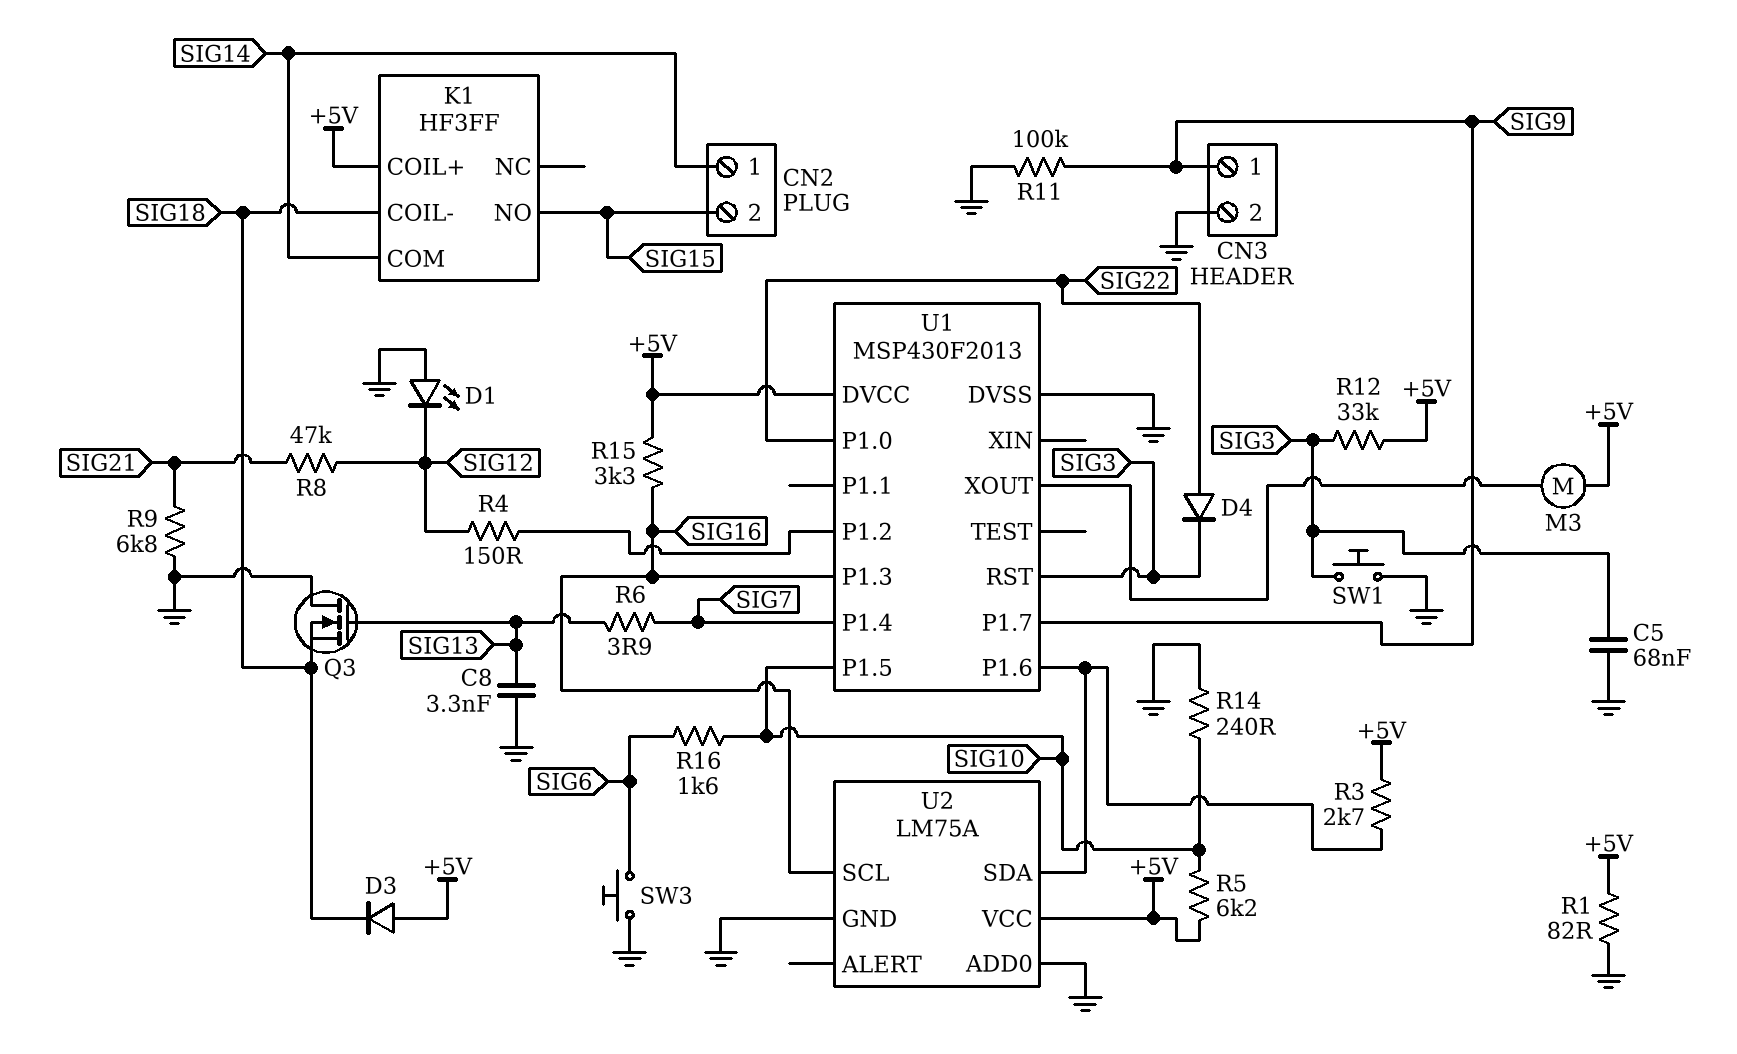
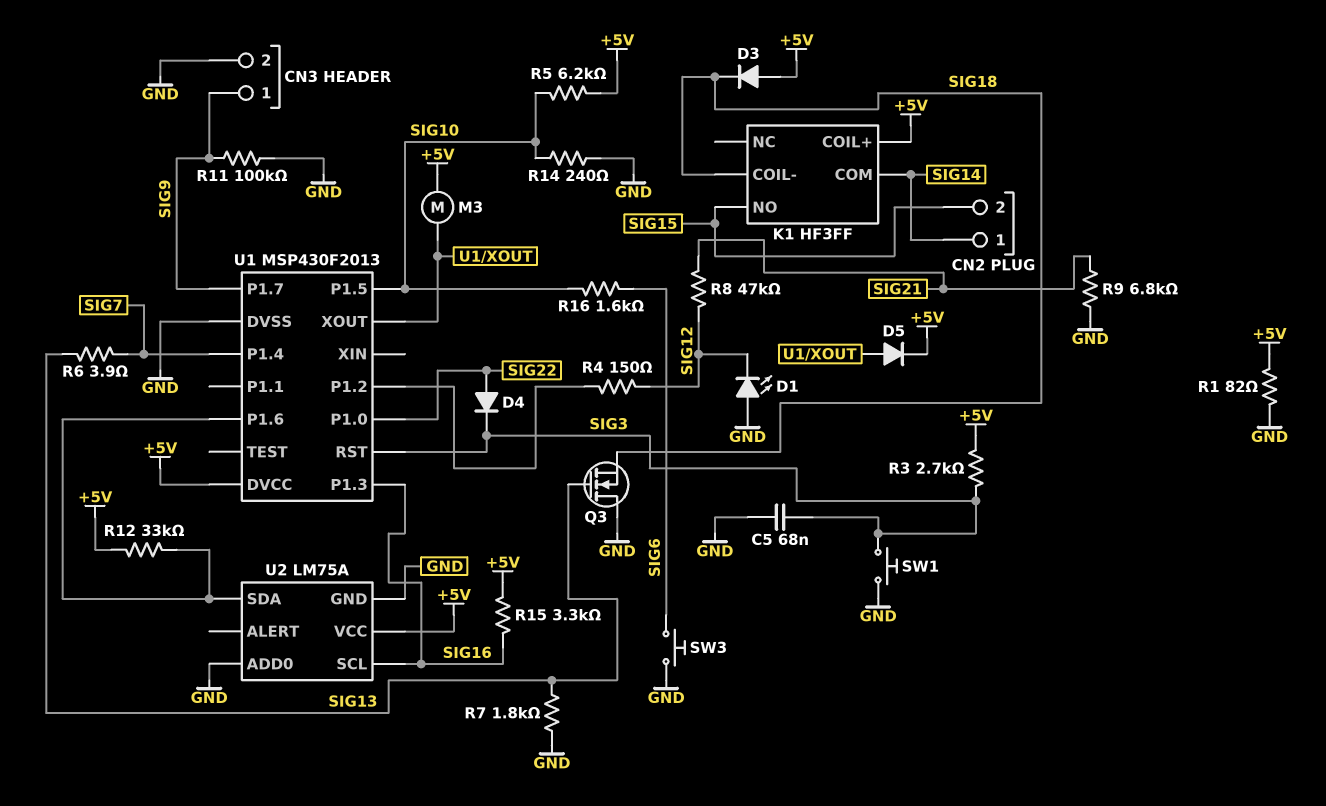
C8: 3.3nF (GND, SIG13) -> none
D5: none -> diode (A U1/XOUT, K +5V)
R3: 2.7k (+5V, U1/P1.6) -> 2.7k (+5V, SIG3)
R7: none -> 1.8k (GND, SIG13)
R12: 33k (+5V, SIG3) -> 33k (+5V, U1/P1.6)

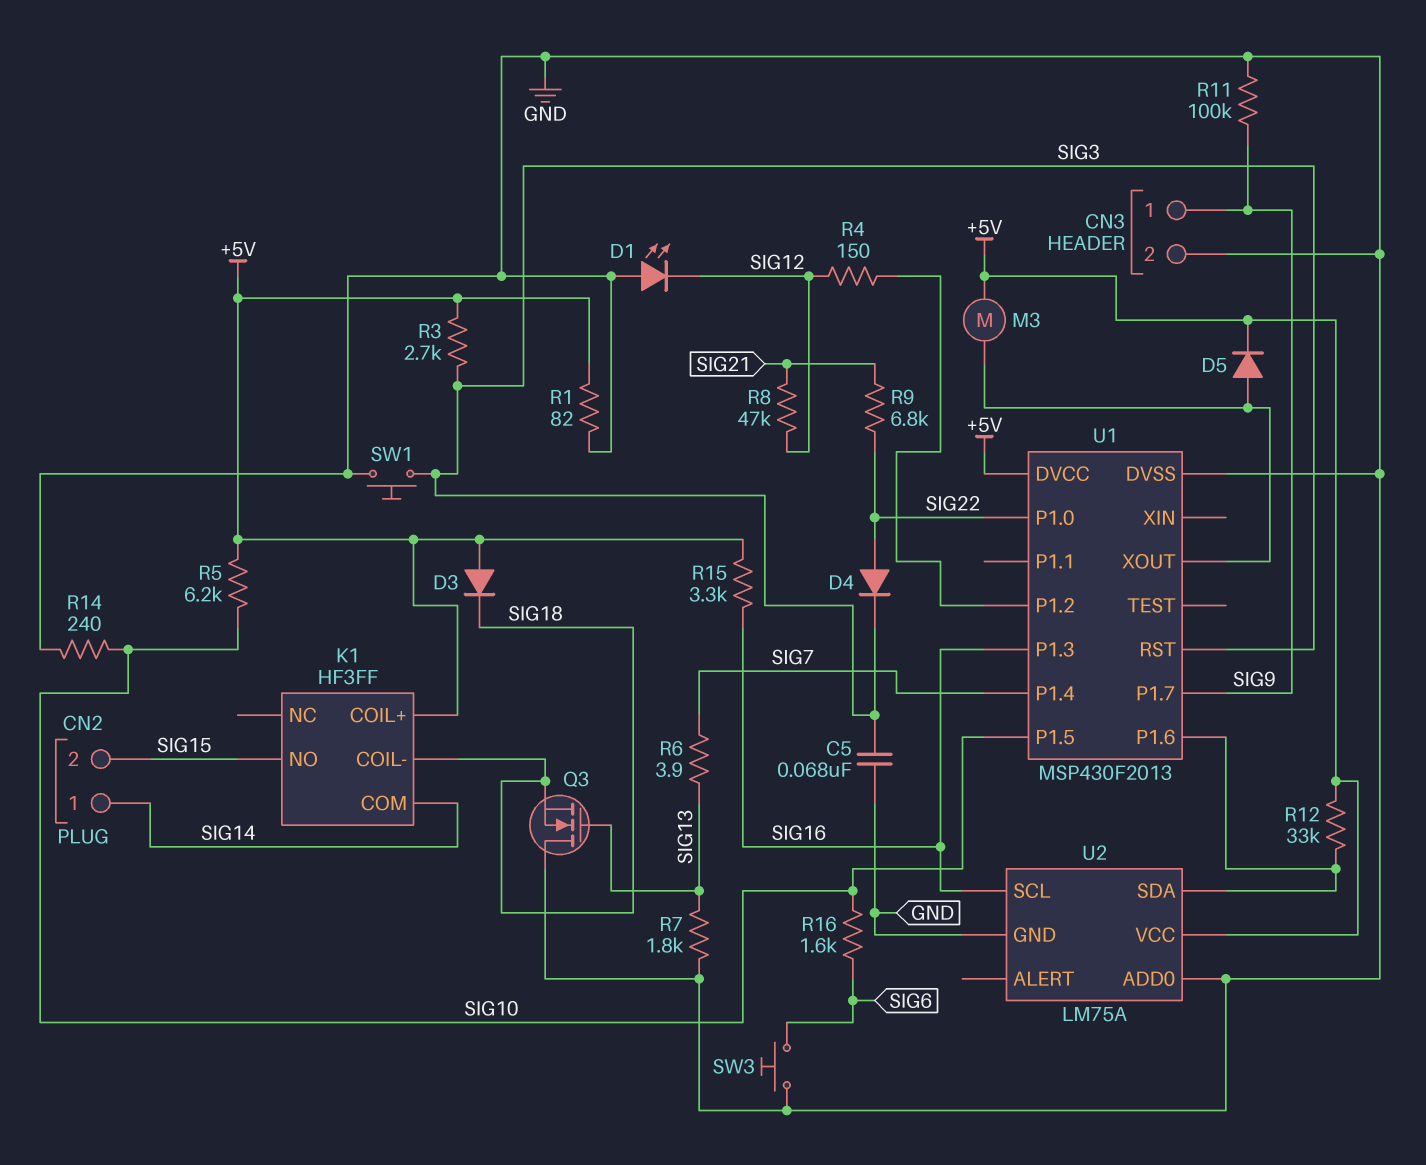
R9: 6.8k (GND, SIG21) -> 6.8k (SIG21, SIG22)

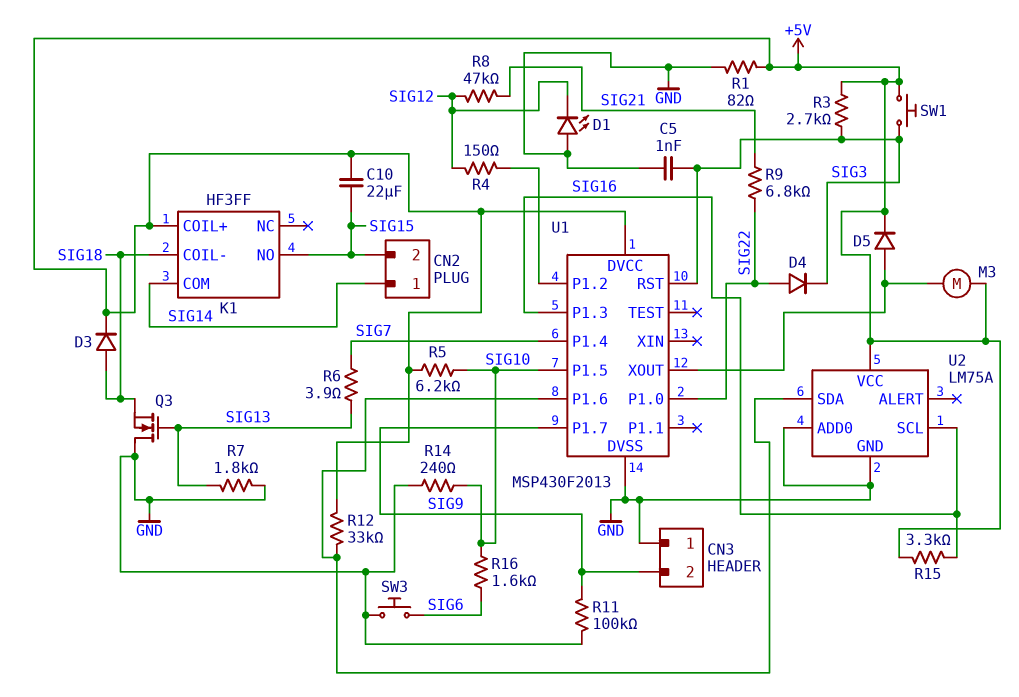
C5: 68nF (GND, SIG3) -> 1nF (GND, SIG3)
C10: none -> 22uF (+5V, SIG15)
CN3 pin 1: SIG9 -> GND
CN3 pin 2: GND -> SIG9
D3: diode (A +5V, K SIG18) -> diode (A SIG18, K +5V)
SW1: button (GND, SIG3) -> button (+5V, SIG3)

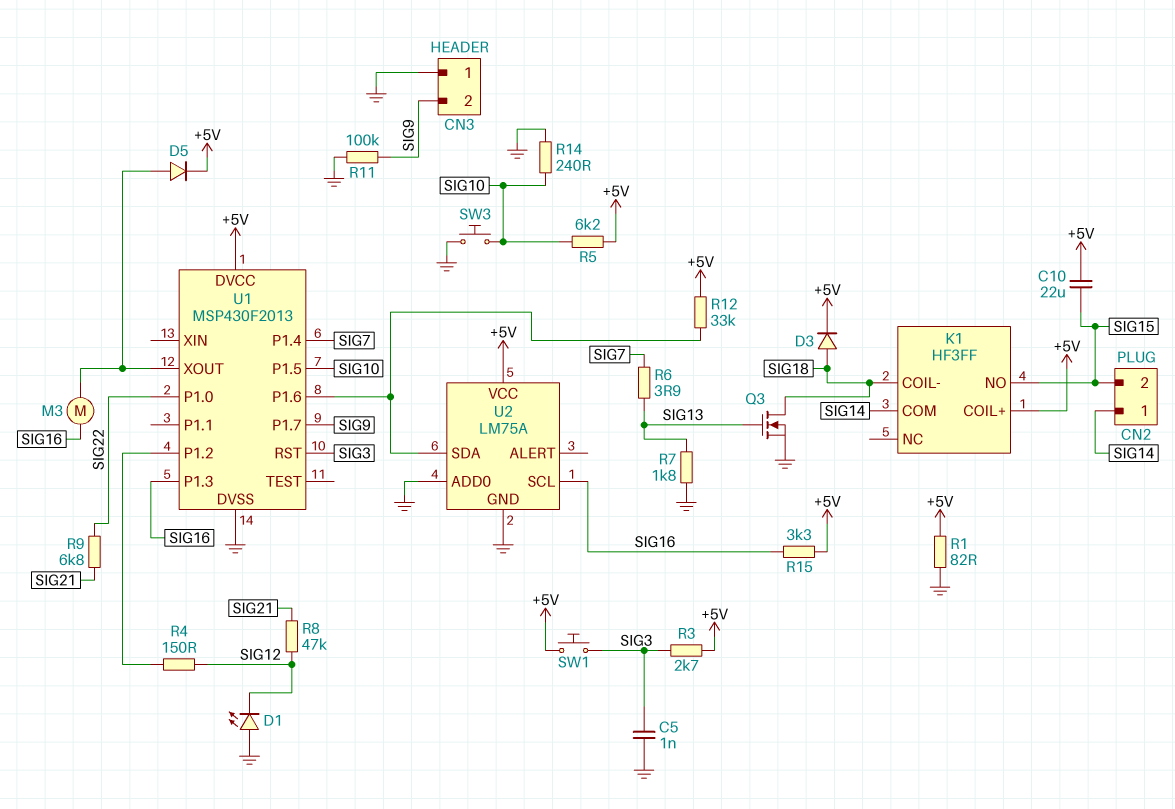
D4: diode (A SIG22, K SIG3) -> none
M3: motor (+5V, U1/XOUT) -> motor (SIG16, U1/XOUT)
Q3: NMOS (G SIG13, D GND, S SIG18) -> NMOS (G SIG13, D SIG18, S GND)
R16: 1.6k (SIG6, SIG10) -> none
SW3: button (GND, SIG6) -> button (GND, SIG10)

